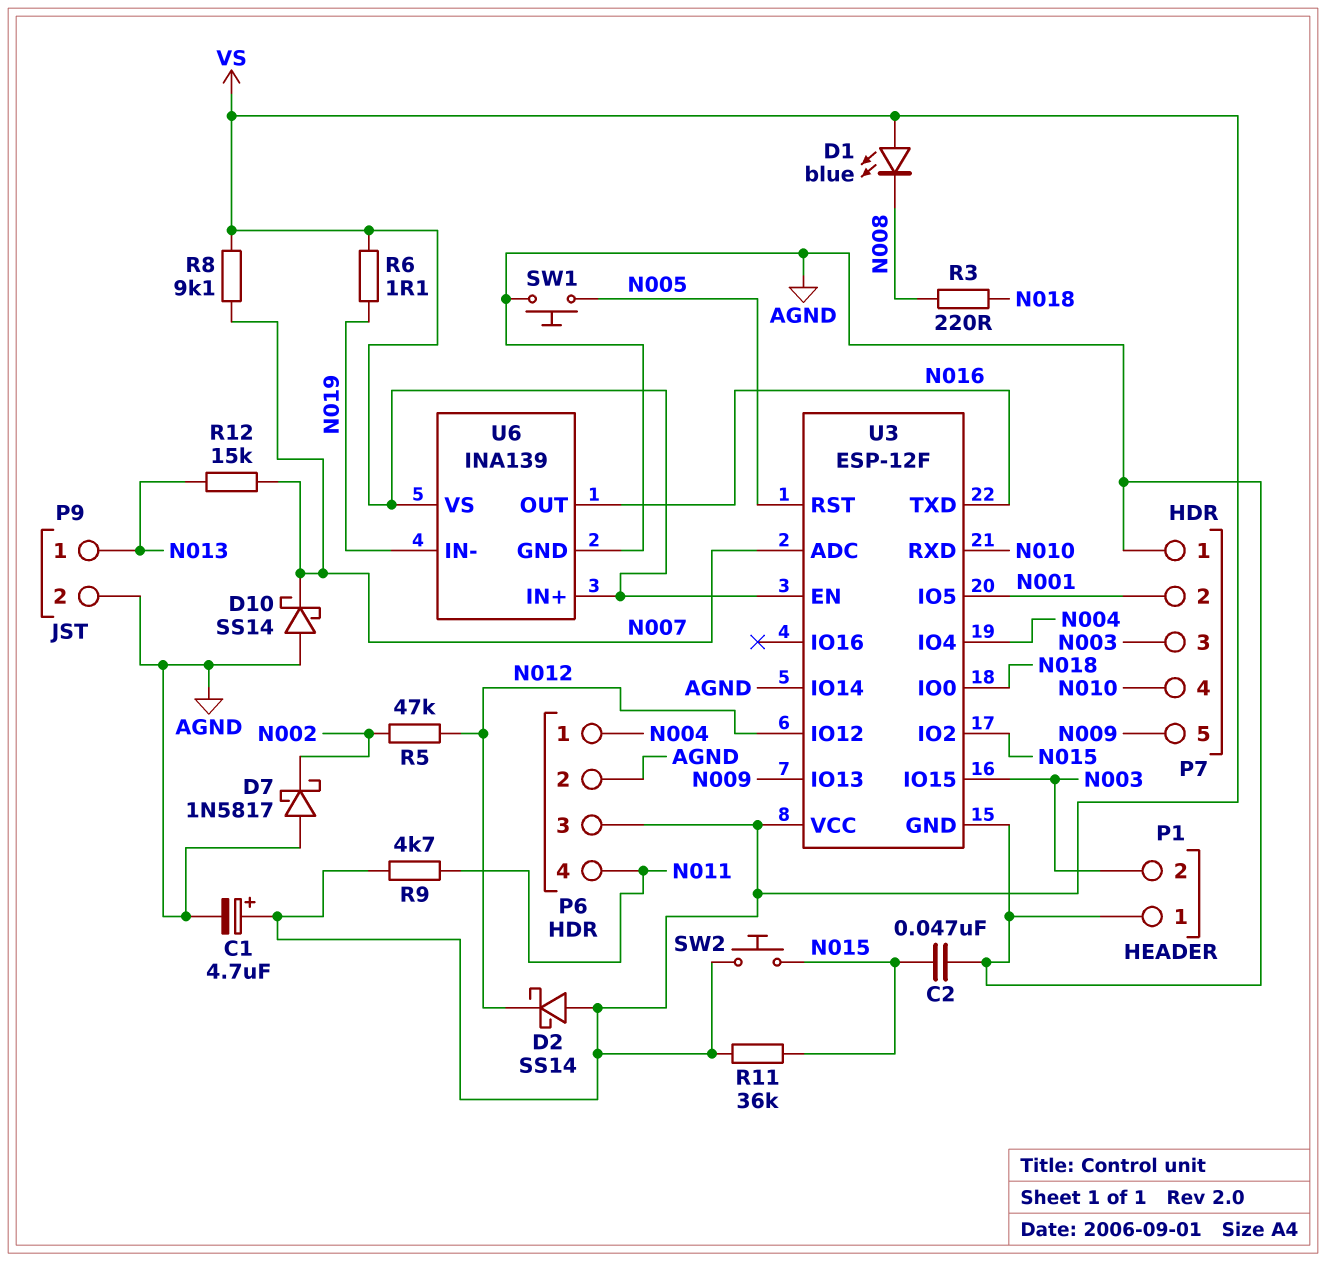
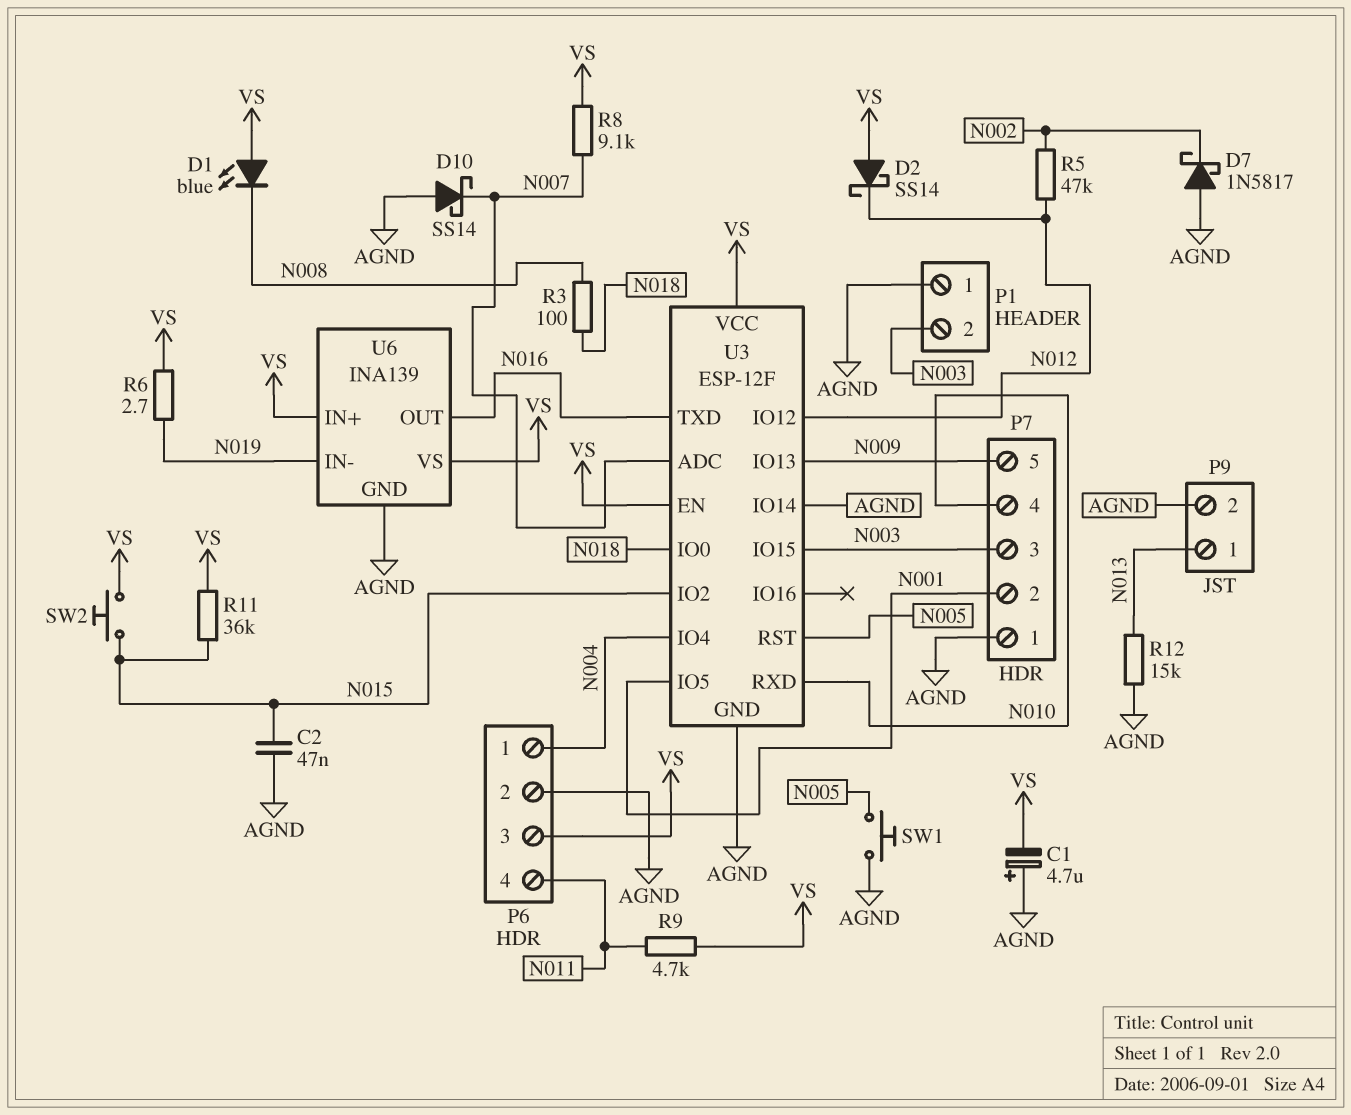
C1: 4.7uF (plus VS, minus AGND) -> 4.7uF (plus AGND, minus VS)
R3: 220 (N008, N018) -> 100 (N008, N018)
R6: 1.1 (N019, VS) -> 2.7 (N019, VS)
R12: 15k (N007, N013) -> 15k (AGND, N013)

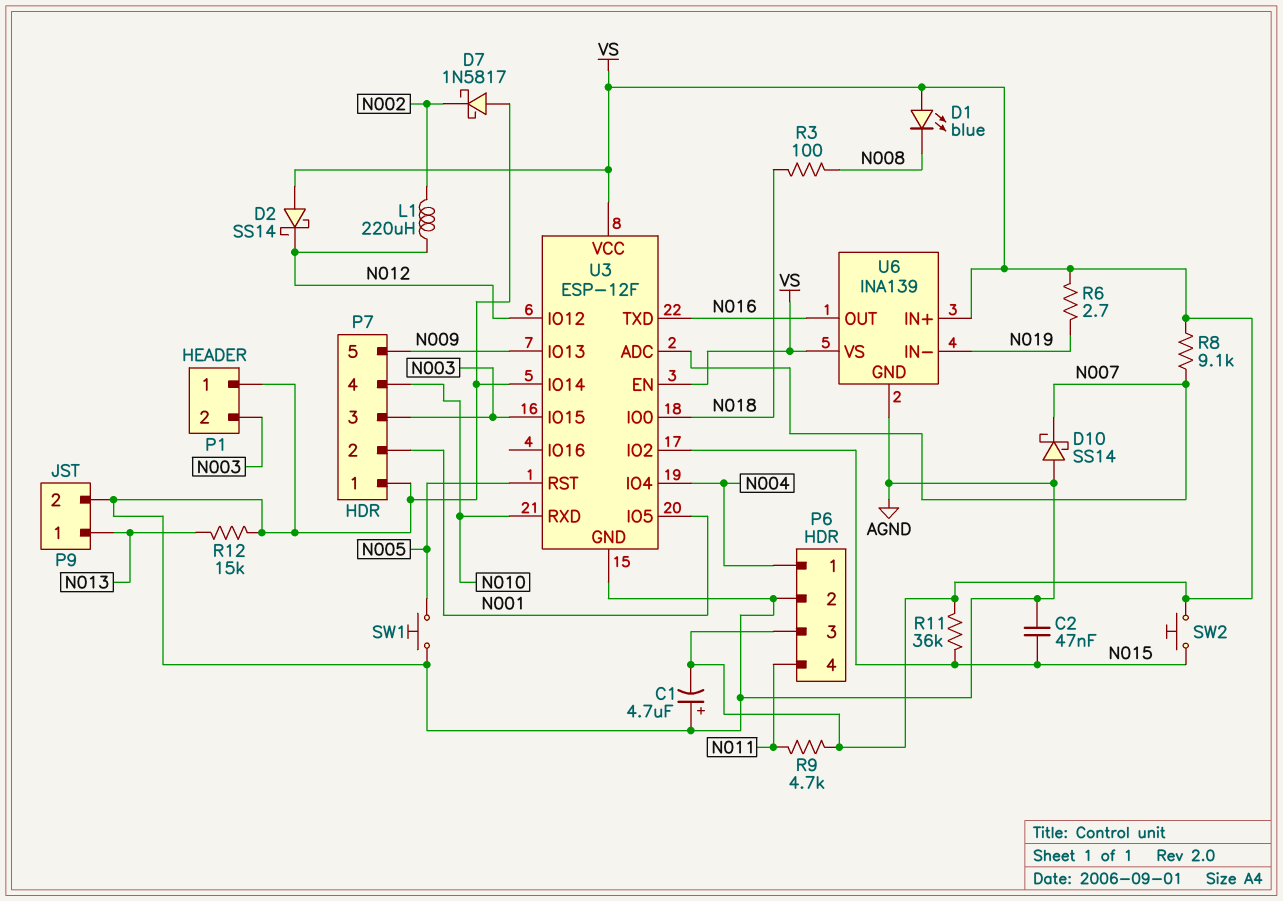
L1: none -> 220uH (N002, N012)
R5: 47k (N002, N012) -> none

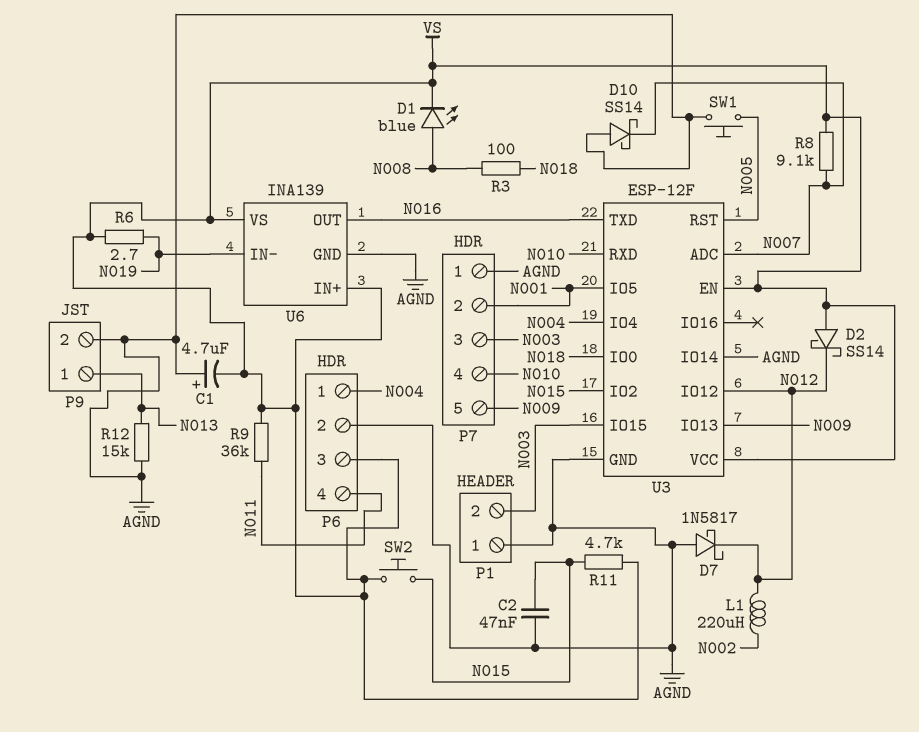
D1: LED blue (A VS, K N008) -> LED blue (A N008, K VS)
D7: schottky 1N5817 (A AGND, K N002) -> schottky 1N5817 (A AGND, K N012)
R9: 4.7k (N011, VS) -> 36k (N011, VS)
R11: 36k (N015, VS) -> 4.7k (N015, VS)

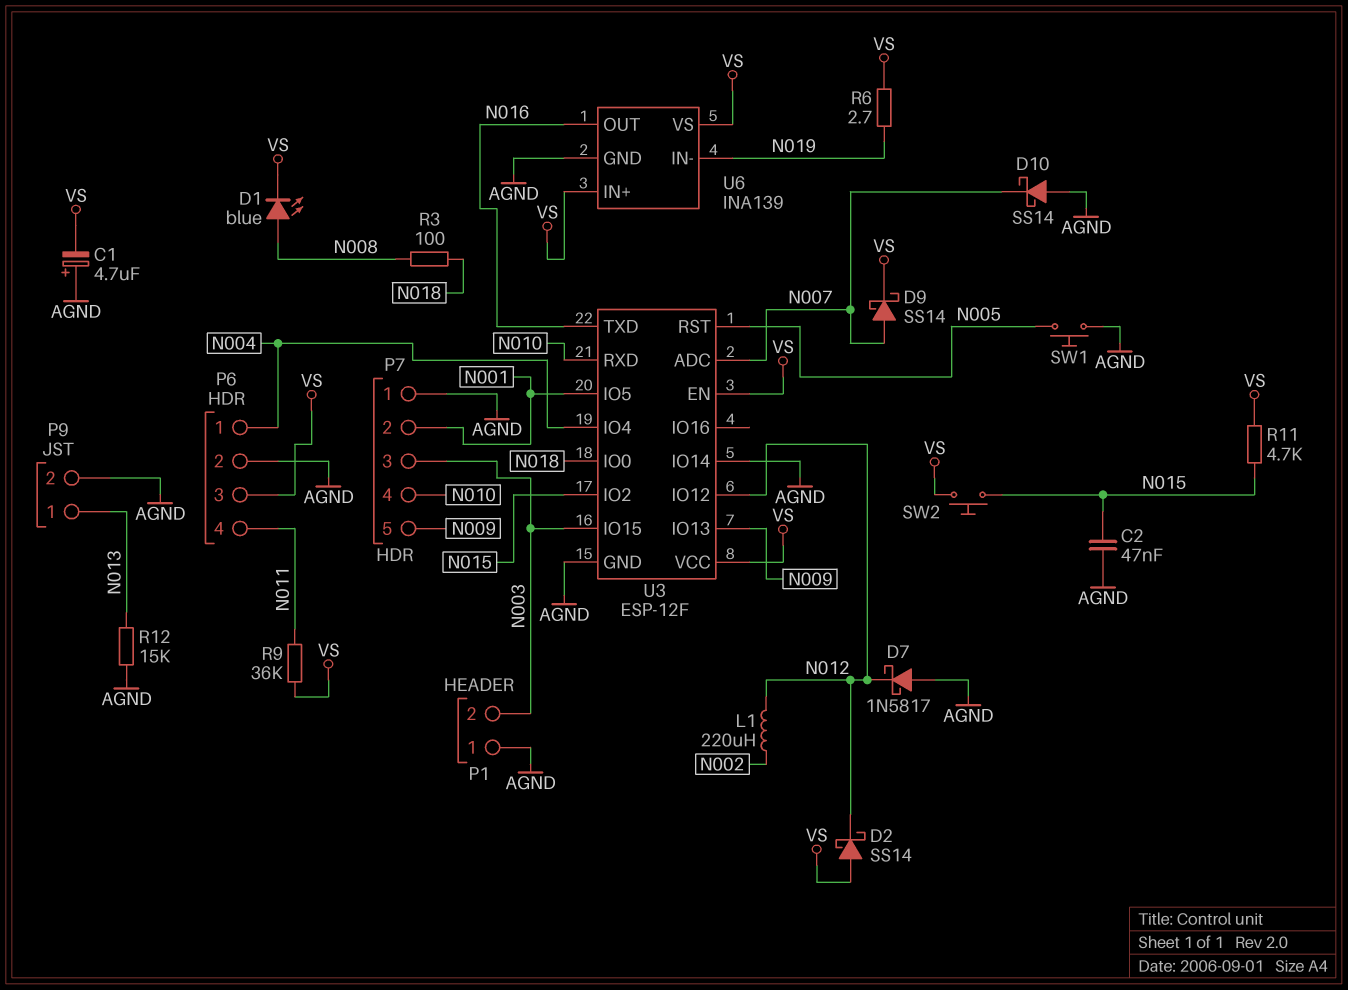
D9: none -> schottky SS14 (A N007, K VS)
R8: 9.1k (N007, VS) -> none

